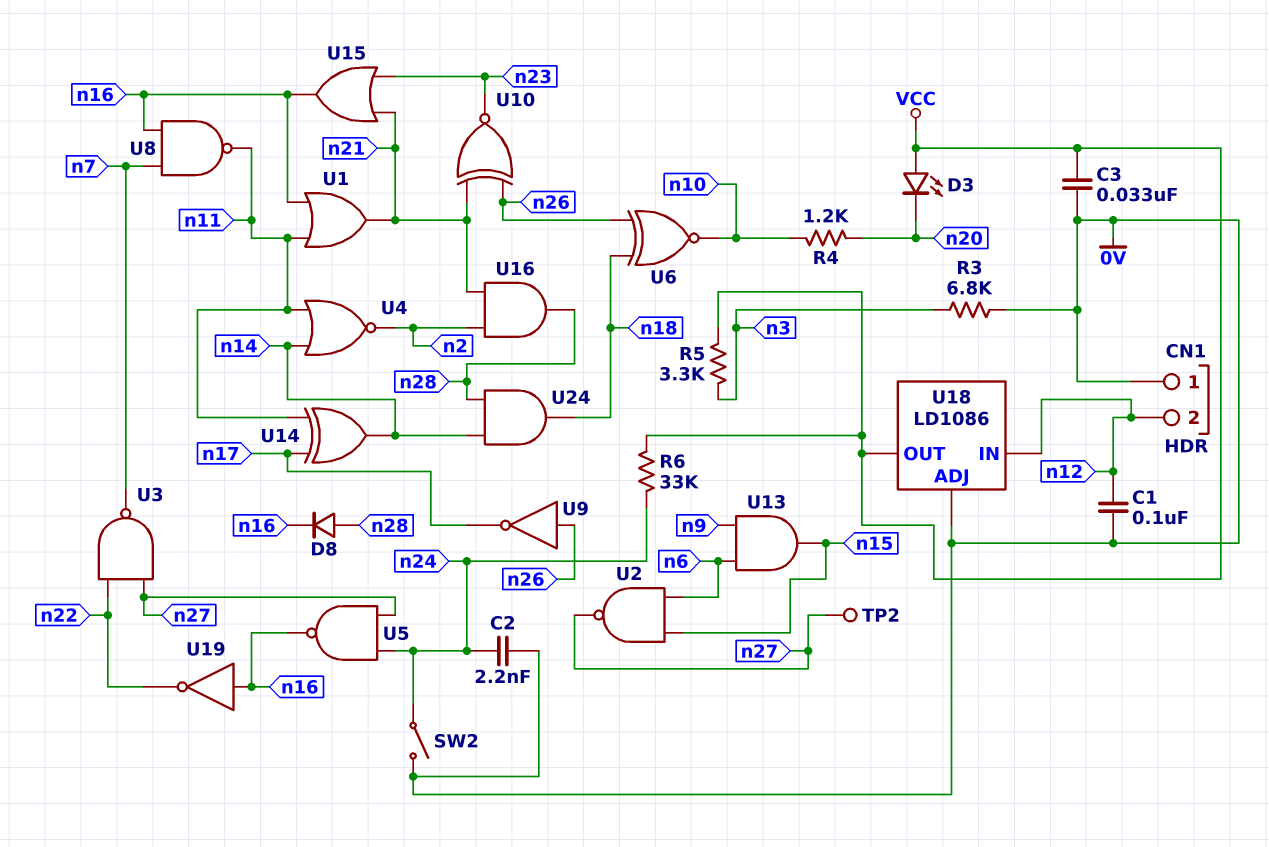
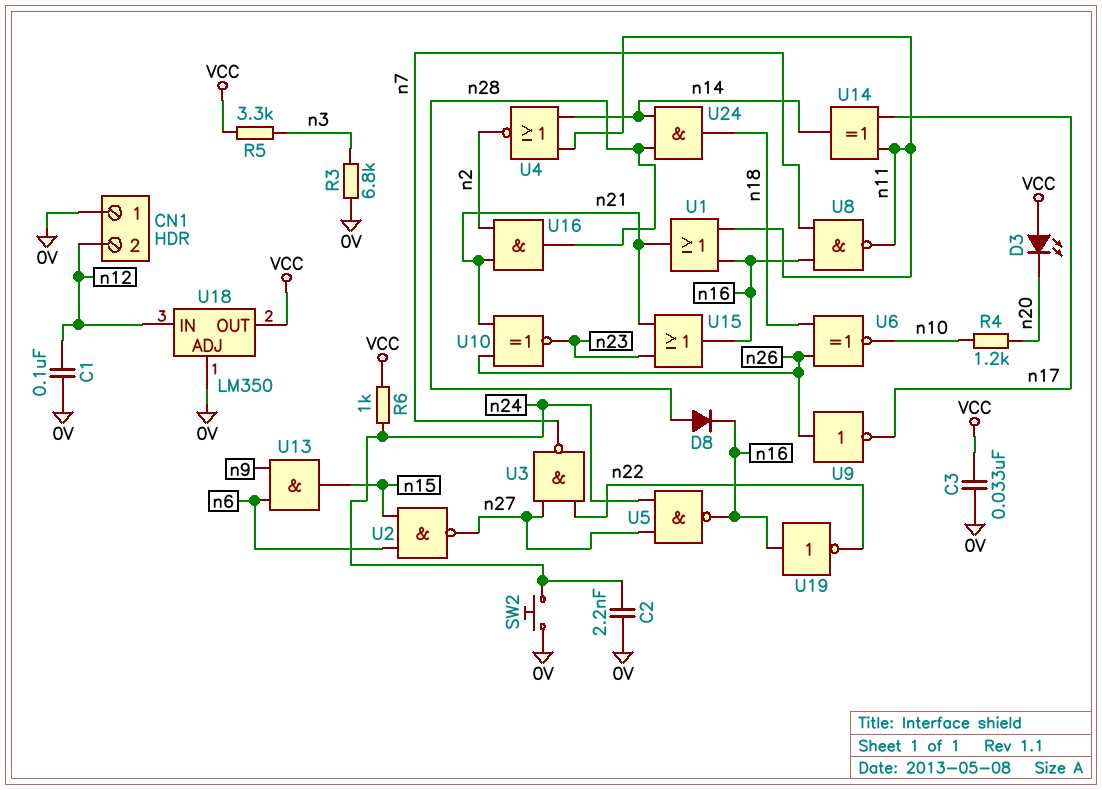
R6: 33k (VCC, n24) -> 1k (VCC, n24)
SW2: switch (0V, n24) -> button (0V, n24)
TP2: test point (n27) -> none
U18: LD1086 -> LM350

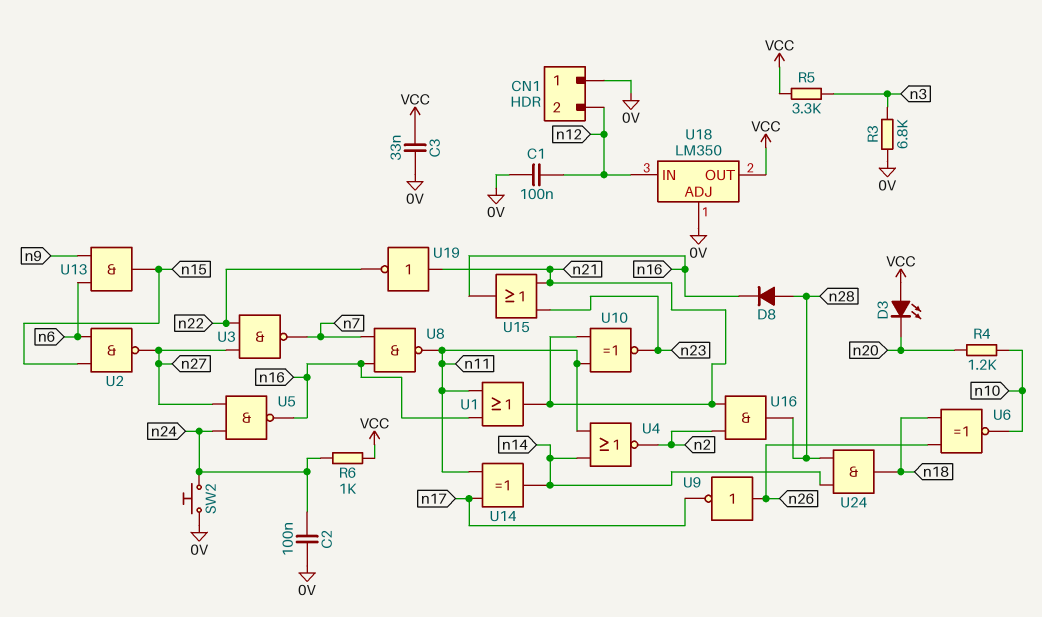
C2: 2.2nF (0V, n24) -> 100nF (0V, n24)
U10: XNOR (in n21, in n26, out n23) -> XNOR (in n11, in n21, out n23)
U19: NOT (in n16, out n22) -> NOT (in n21, out n22)

